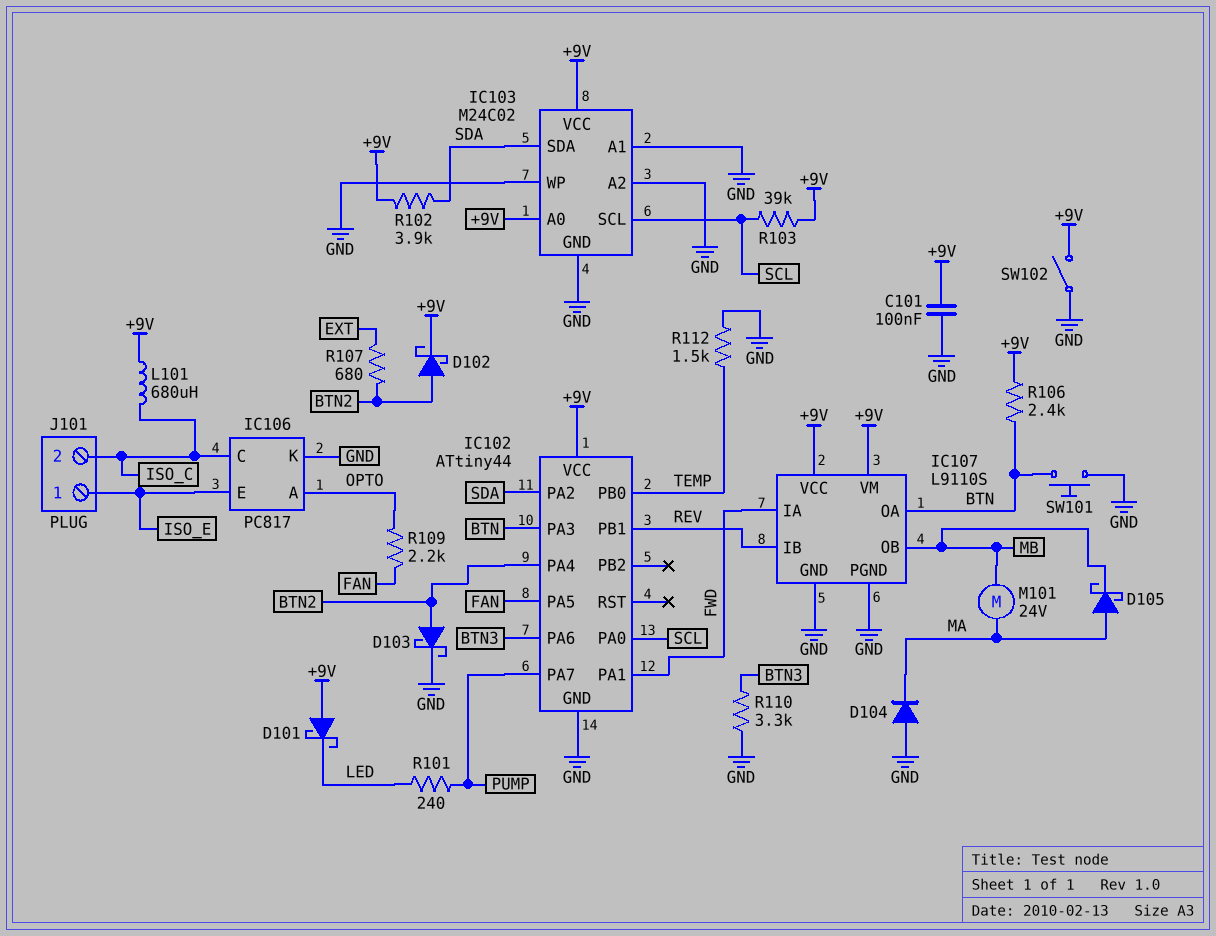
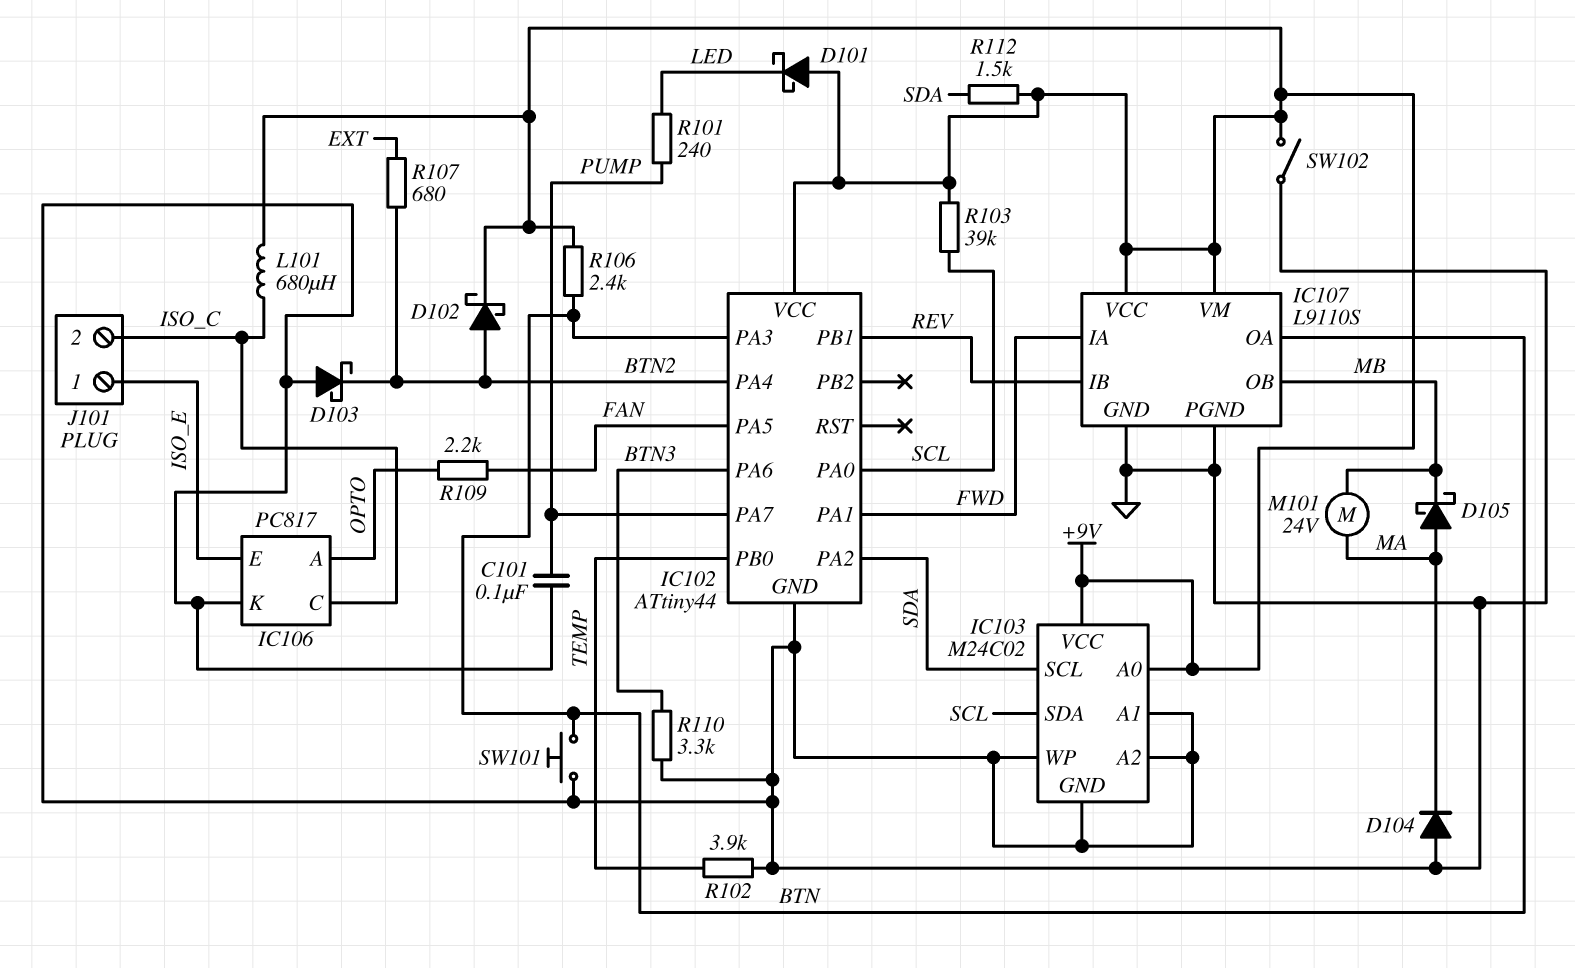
C101: 100nF (+9V, GND) -> 100nF (GND, PUMP)
D103: schottky (A BTN2, K GND) -> schottky (A GND, K BTN2)
IC103 pin SCL: SCL -> SDA
IC103 pin SDA: SDA -> SCL
R102: 3.9k (+9V, SDA) -> 3.9k (GND, TEMP)
R112: 1.5k (GND, TEMP) -> 1.5k (+9V, SDA)

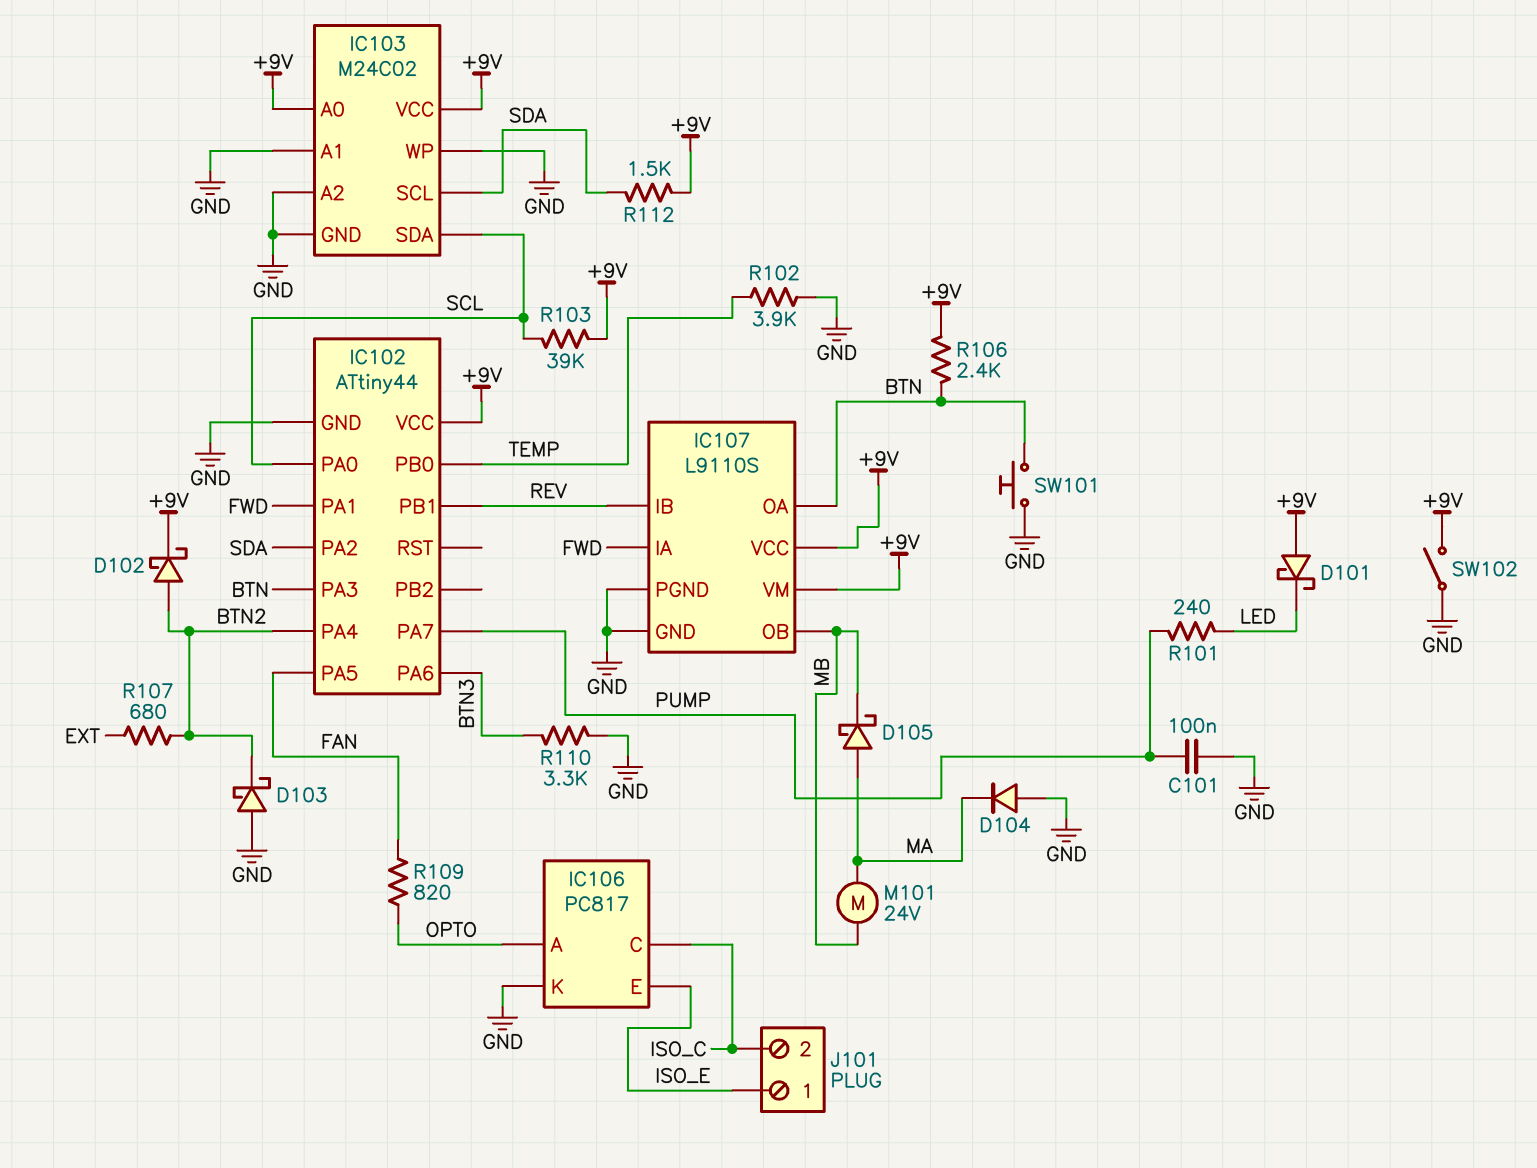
L101: 680uH (+9V, ISO_C) -> none
R109: 2.2k (FAN, OPTO) -> 820 (FAN, OPTO)

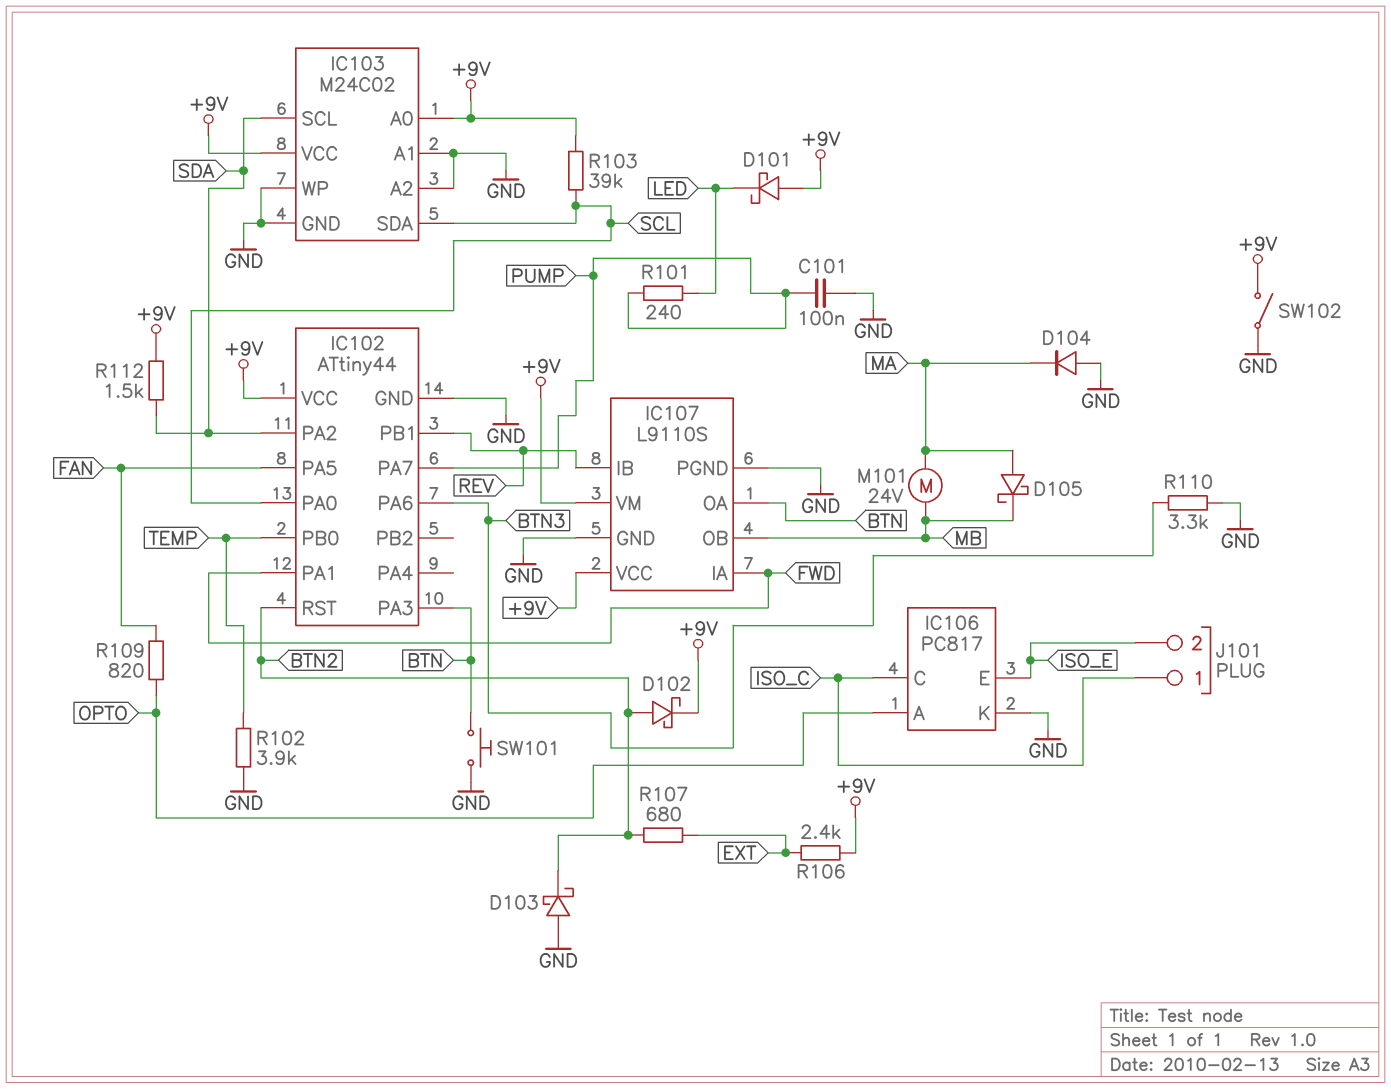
IC102 pin PA4: BTN2 -> none
IC102 pin RST: none -> BTN2
J101 pin 1: ISO_E -> ISO_C
J101 pin 2: ISO_C -> ISO_E
R106: 2.4k (+9V, BTN) -> 2.4k (+9V, EXT)

